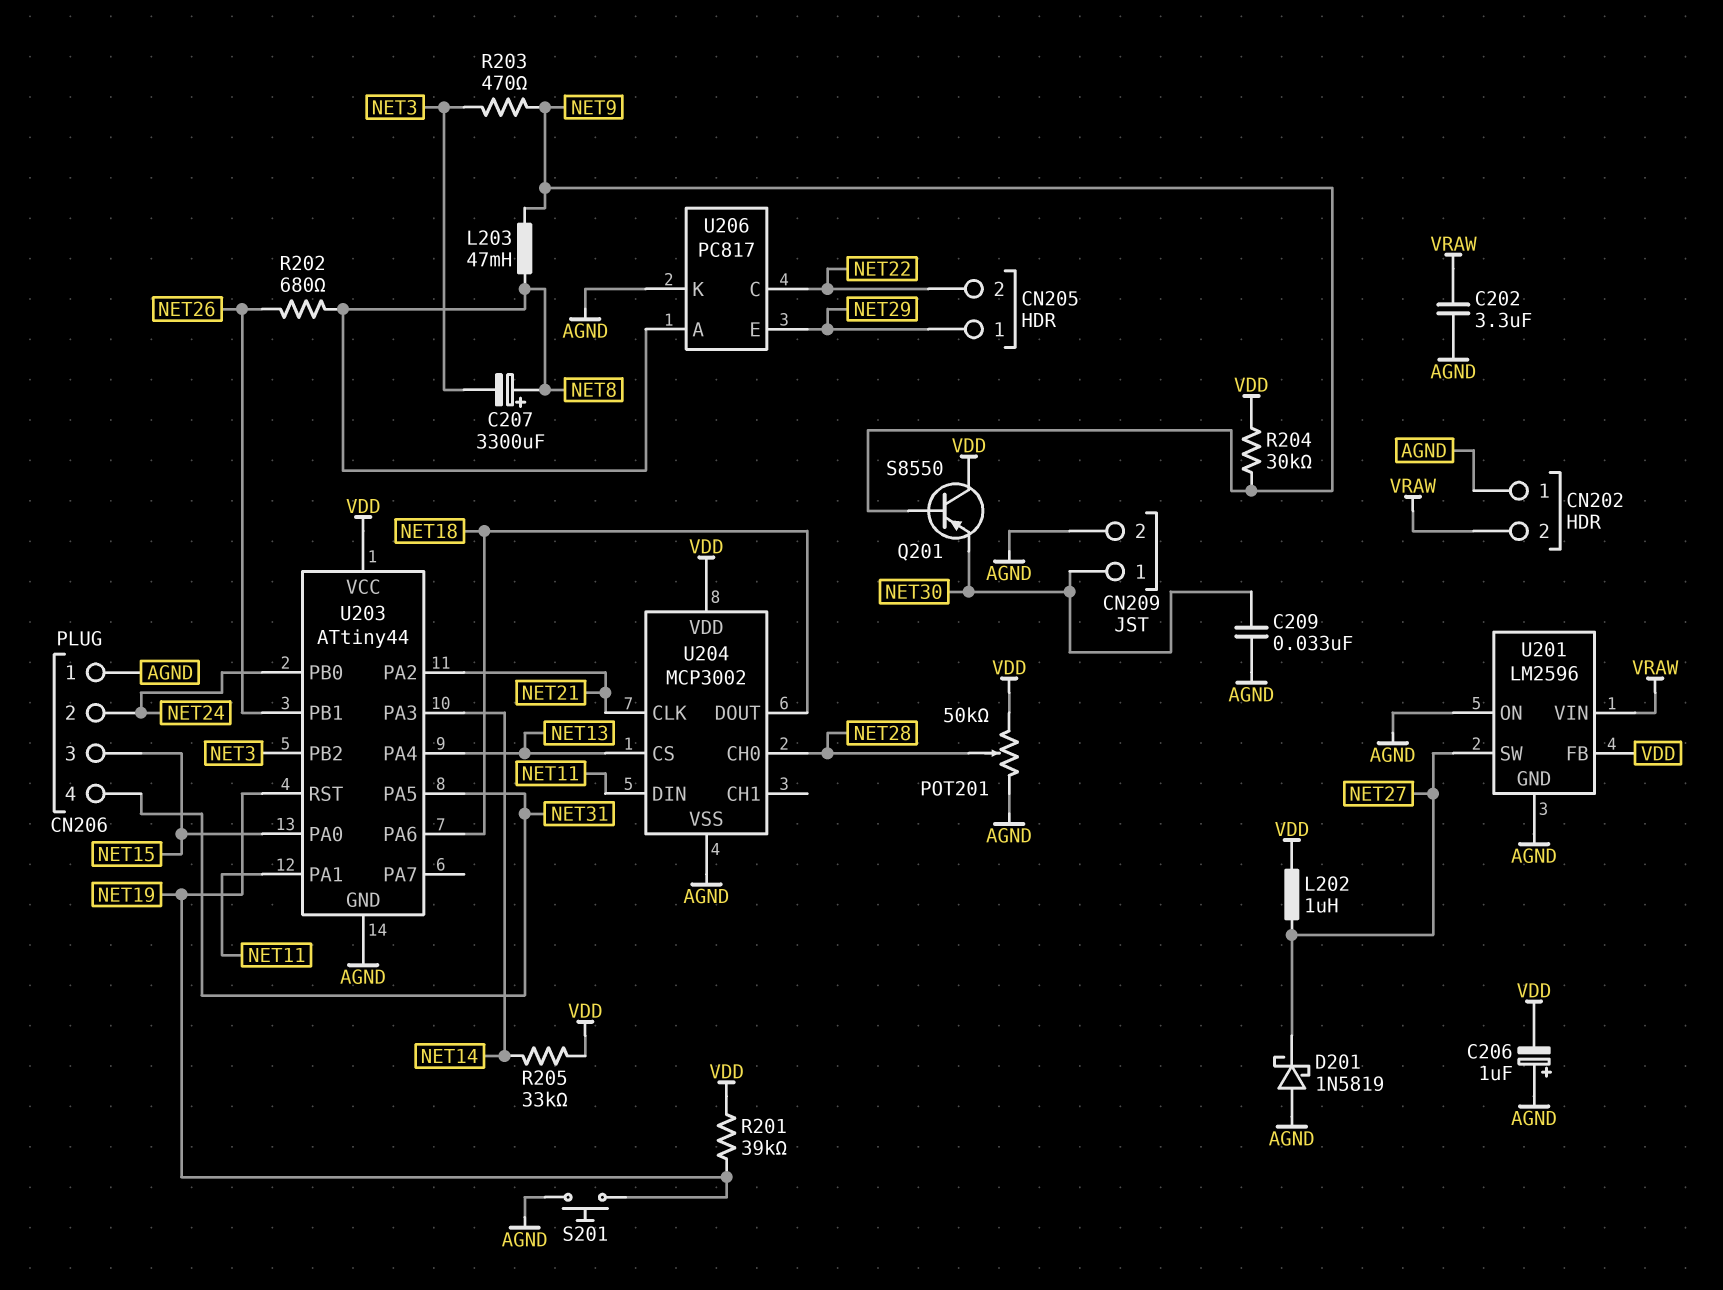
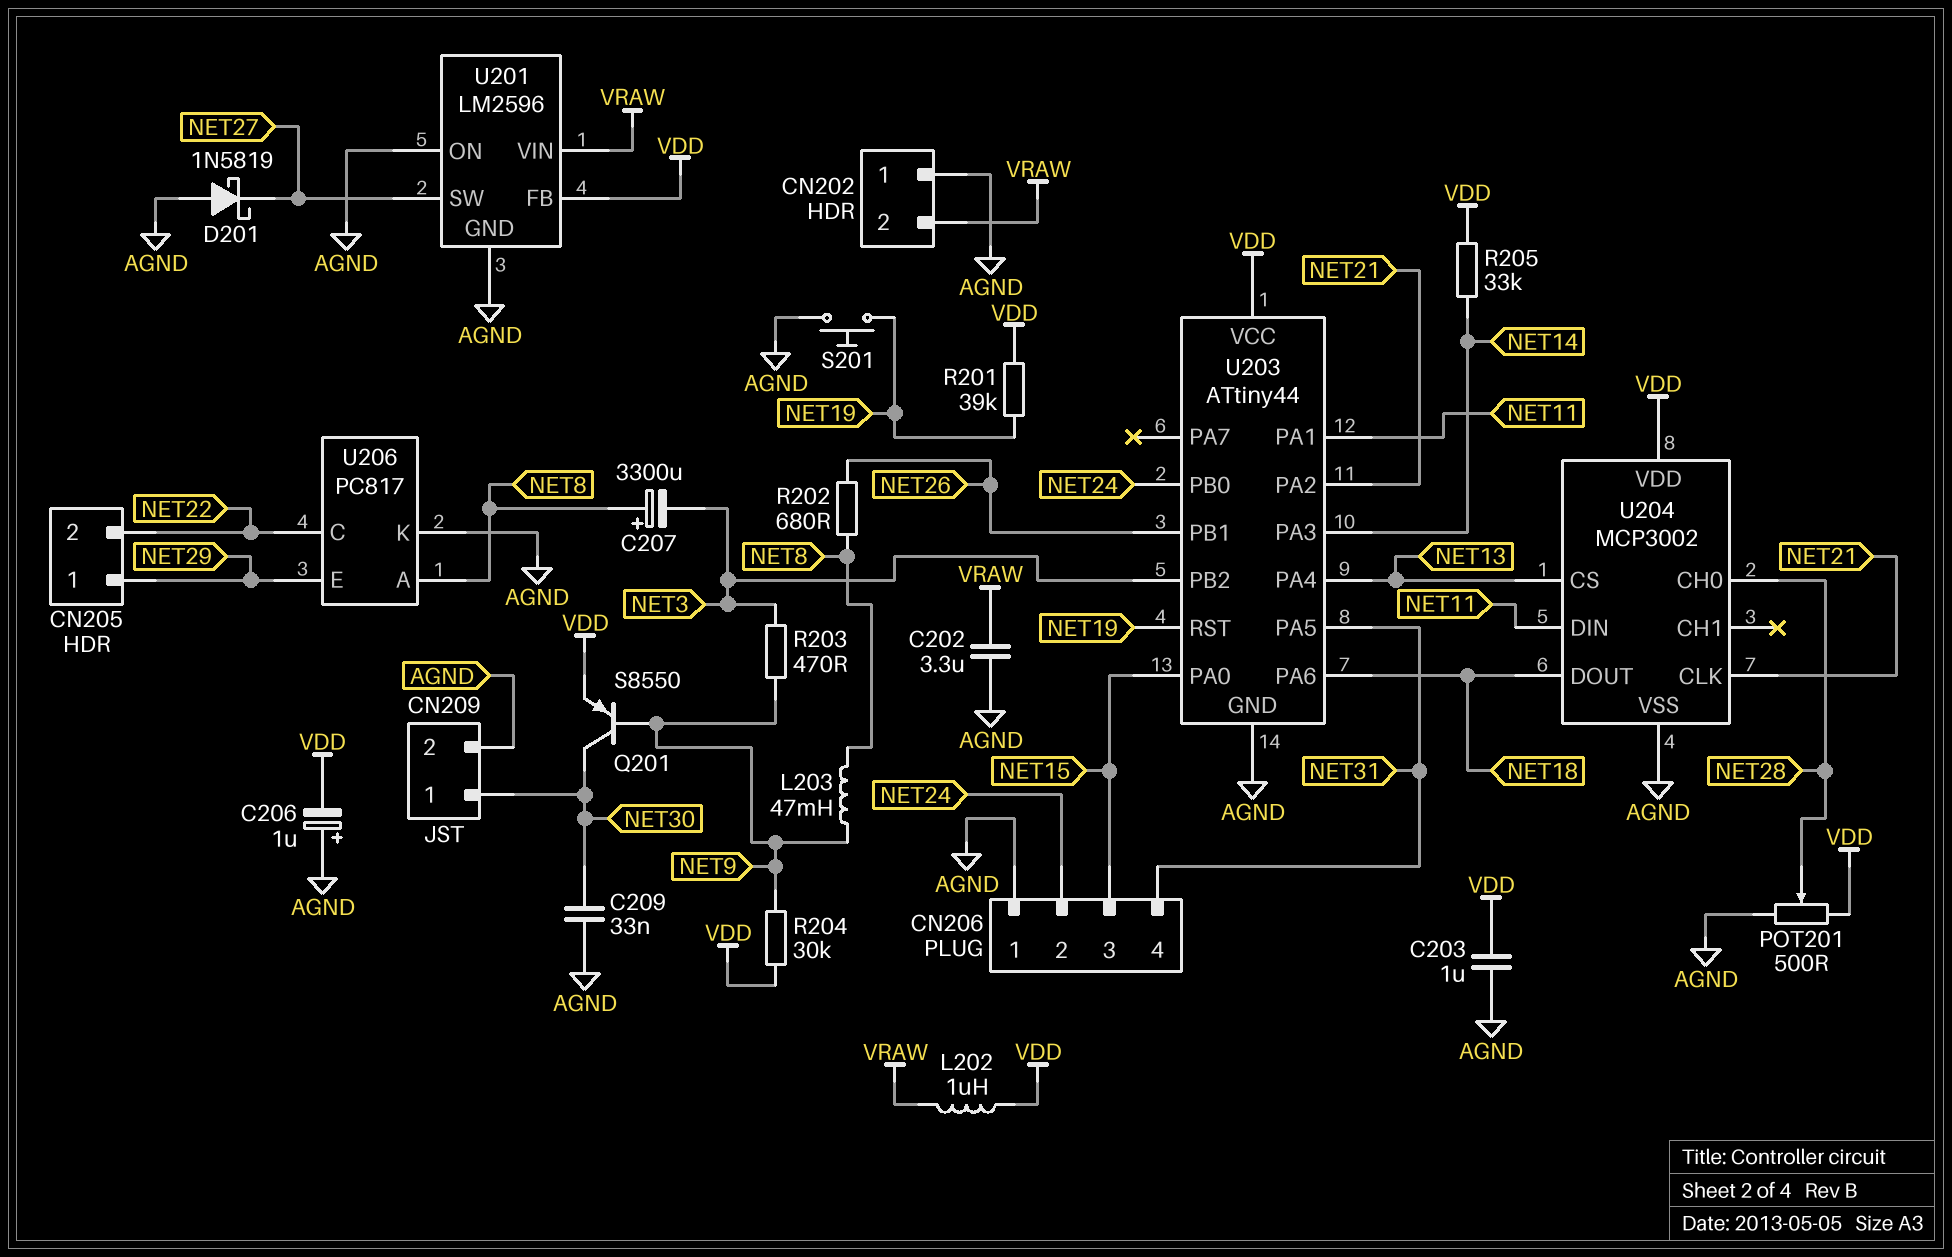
C203: none -> 1uF (AGND, VDD)
L202: 1uH (NET27, VDD) -> 1uH (VDD, VRAW)
POT201: 50k (AGND, VDD, wiper NET28) -> 500 (AGND, VDD, wiper NET28)
Q201: PNP S8550 (B NET9, C VDD, E NET30) -> PNP S8550 (B NET9, C NET30, E VDD)

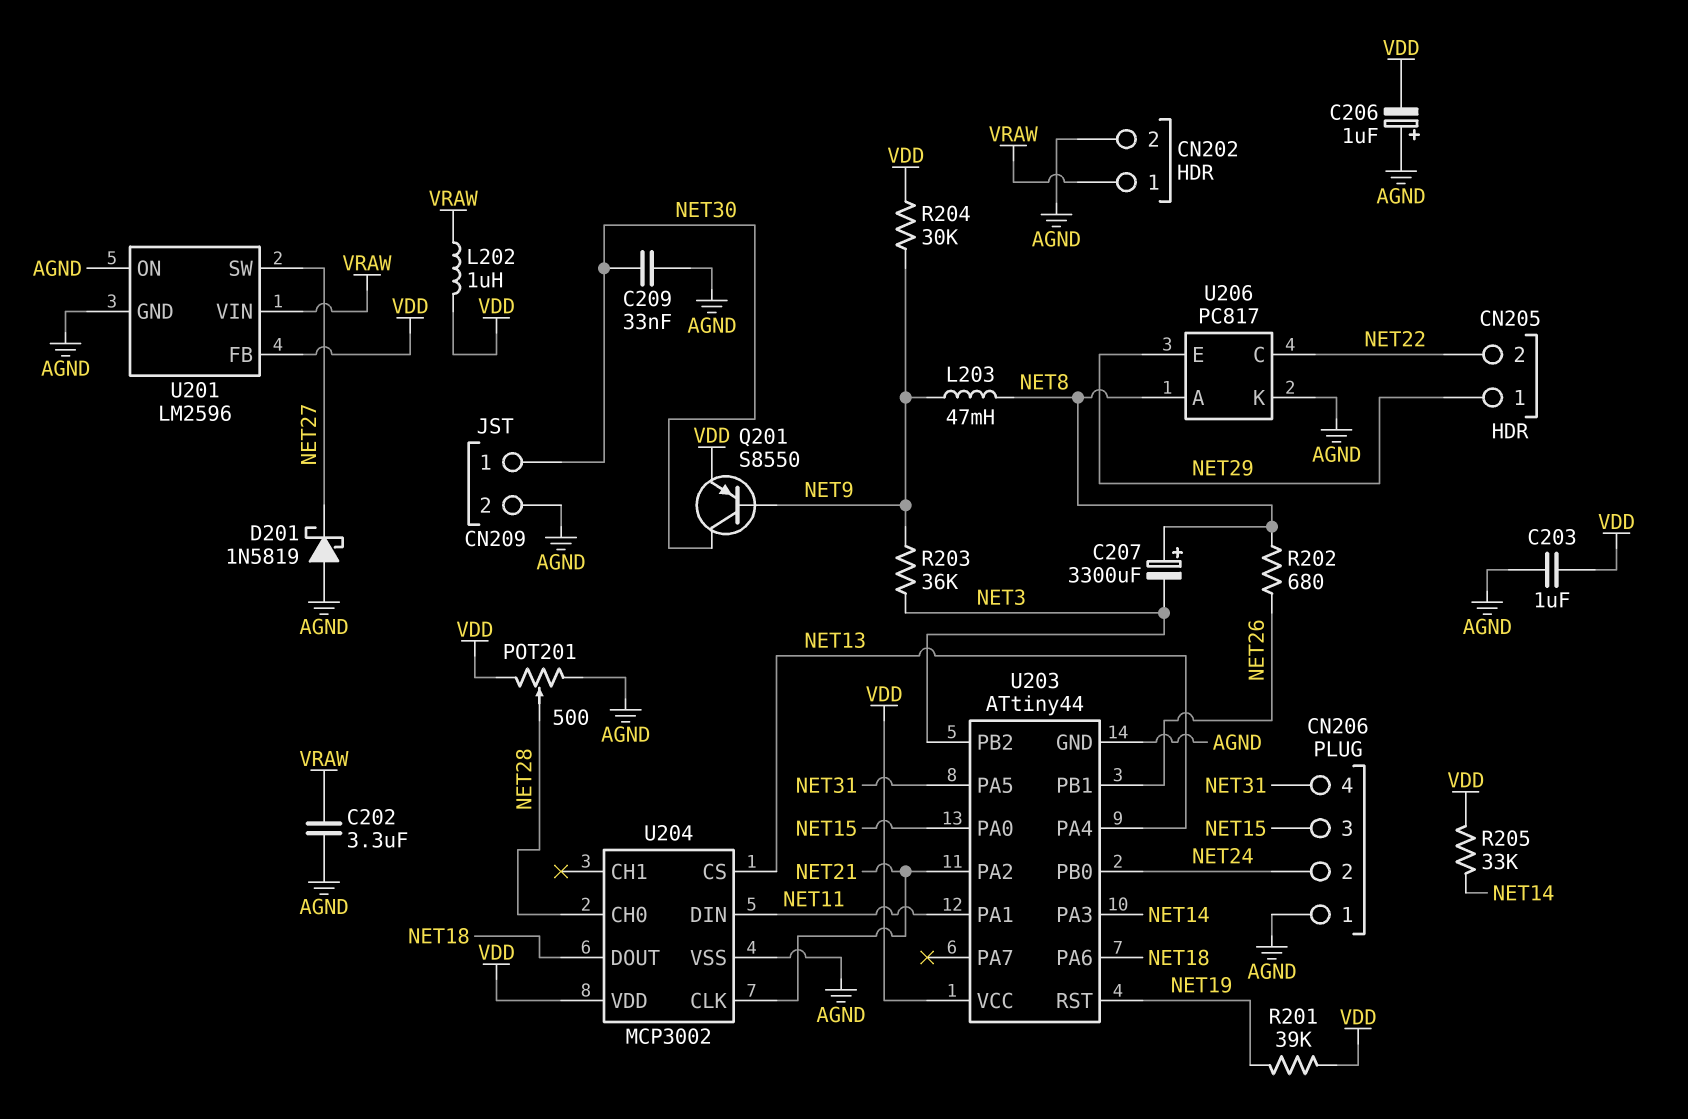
CN202 pin 1: AGND -> VRAW
CN202 pin 2: VRAW -> AGND
R203: 470 (NET3, NET9) -> 36k (NET3, NET9)
S201: button (AGND, NET19) -> none

